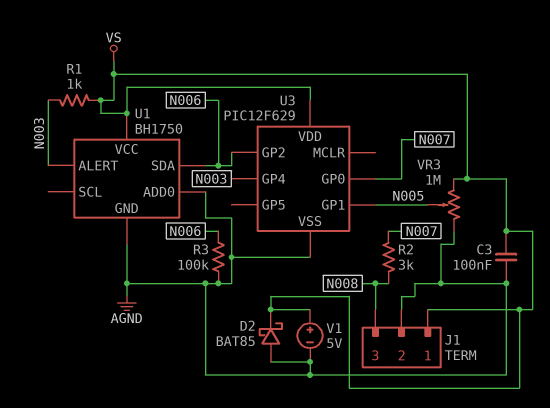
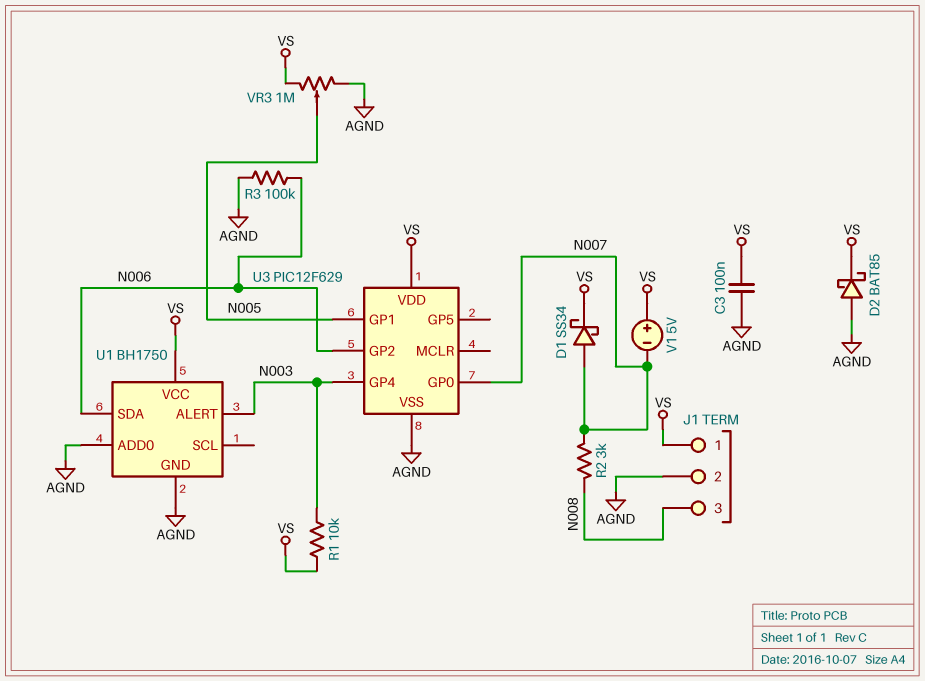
D1: none -> schottky SS34 (A N007, K VS)
R1: 1k (N003, VS) -> 10k (N003, VS)
V1: 5V (plus VS, minus AGND) -> 5V (plus VS, minus N007)

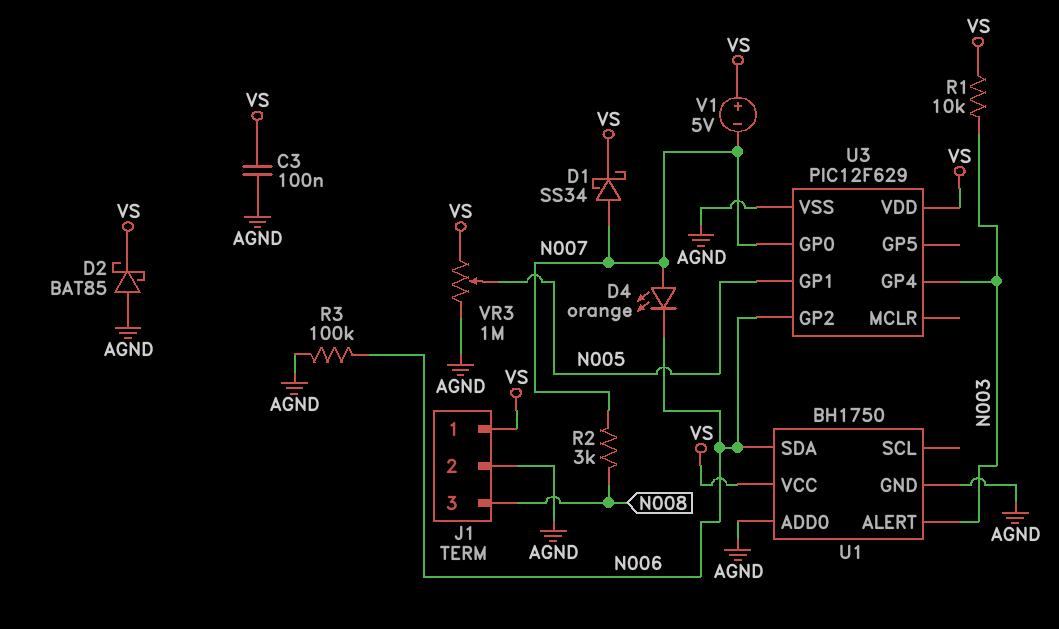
D4: none -> LED orange (A N007, K N006)

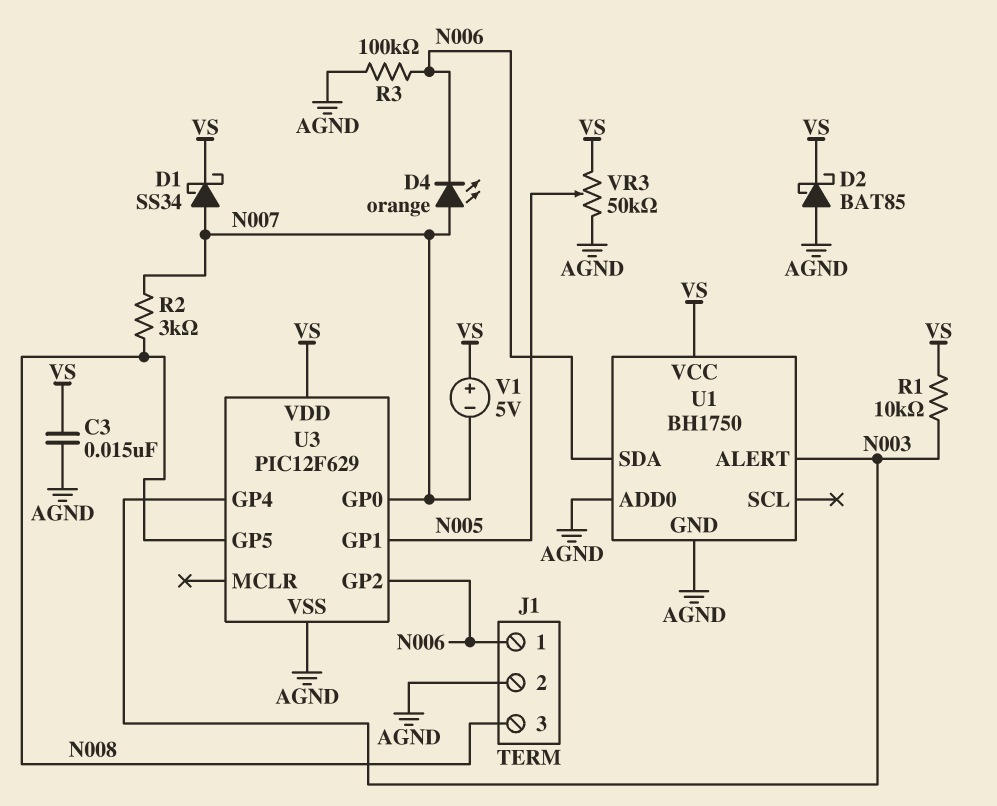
C3: 100nF (AGND, VS) -> 15nF (AGND, VS)
J1 pin 1: VS -> N006
U3 pin GP5: none -> N008
VR3: 1M (AGND, VS, wiper N005) -> 50k (AGND, VS, wiper N005)

